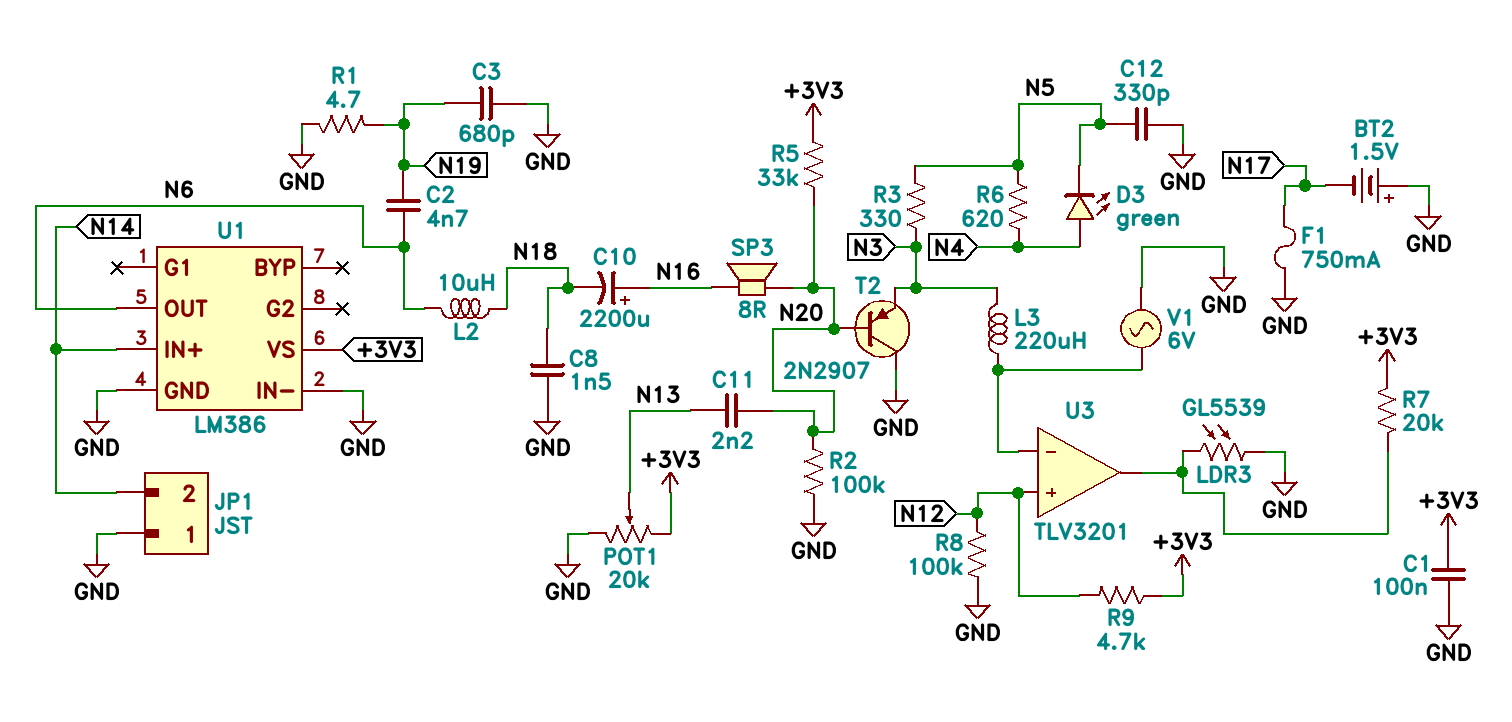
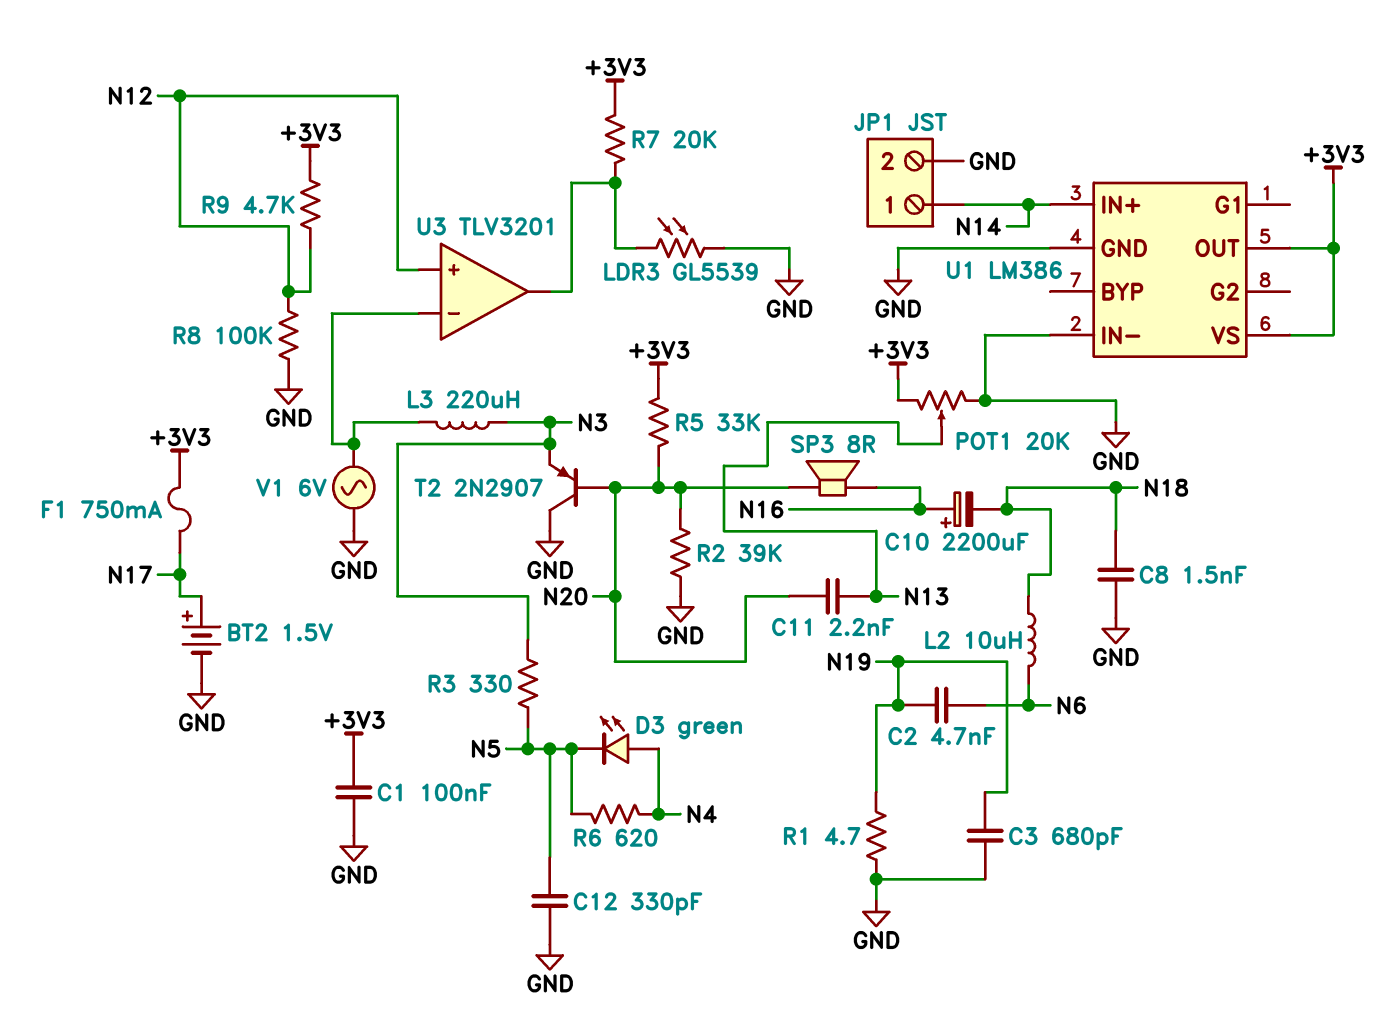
BT2: 1.5V (plus GND, minus N17) -> 1.5V (plus N17, minus GND)
F1: 750mA (GND, N17) -> 750mA (+3V3, N17)
JP1 pin 1: GND -> N14
JP1 pin 2: N14 -> GND
R2: 100k (GND, N20) -> 39k (GND, N20)
U1 pin OUT: N6 -> +3V3

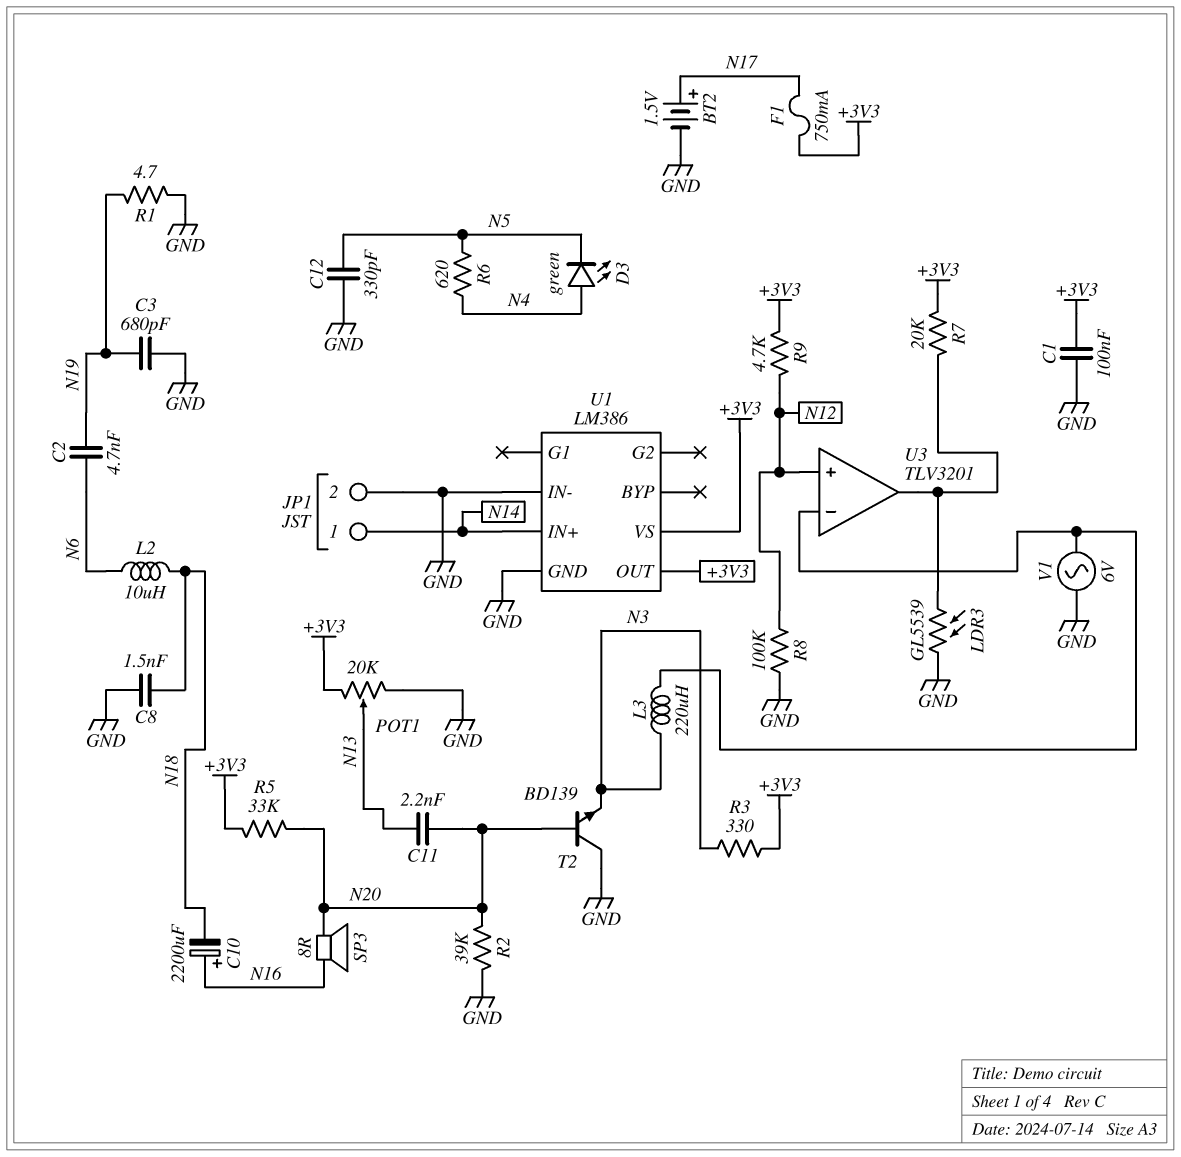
R3: 330 (N3, N5) -> 330 (+3V3, N3)
T2: PNP 2N2907 (B N20, C GND, E N3) -> NPN BD139 (B N20, C GND, E N3)

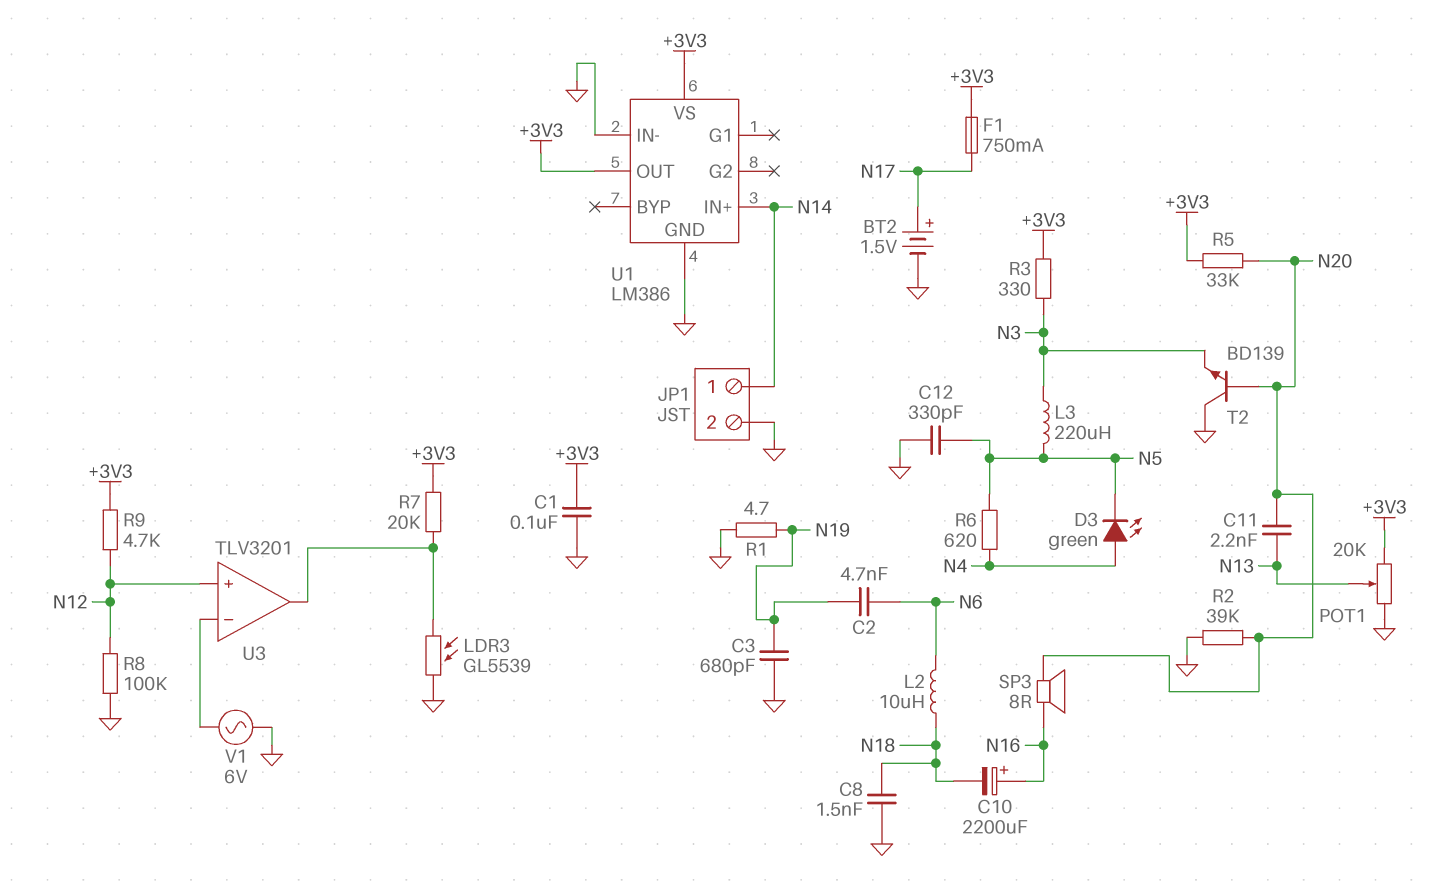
L3: 220uH (N3, U3/in-) -> 220uH (N3, N5)

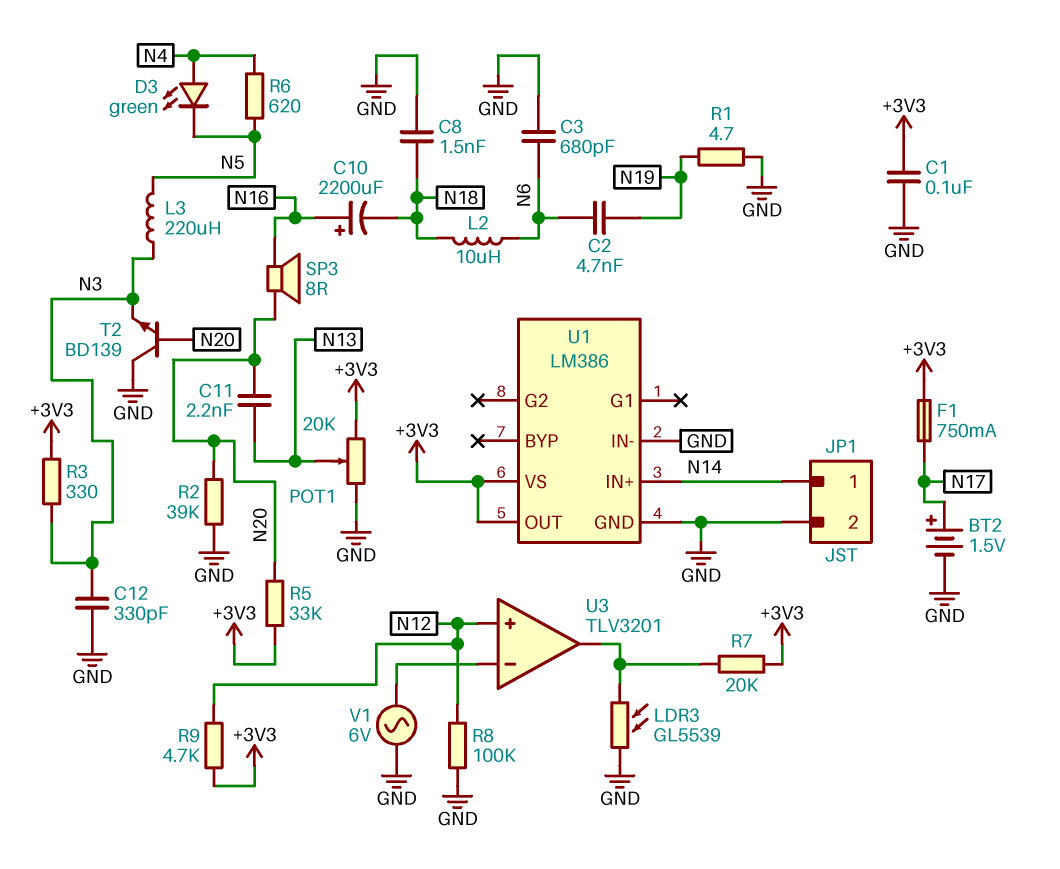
C3: 680pF (GND, N19) -> 680pF (GND, N6)
C12: 330pF (GND, N5) -> 330pF (GND, N3)

